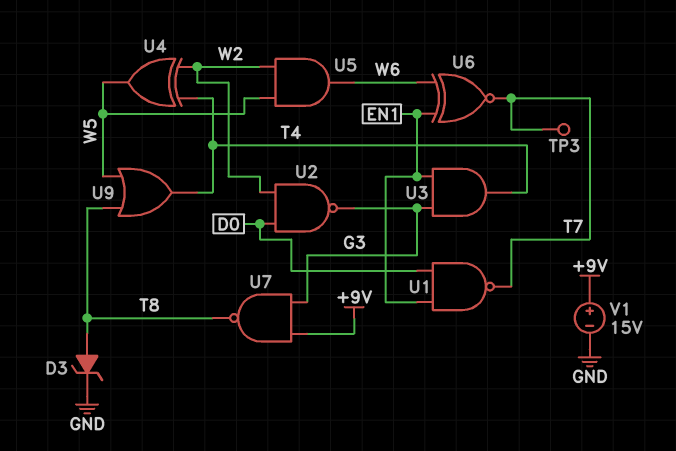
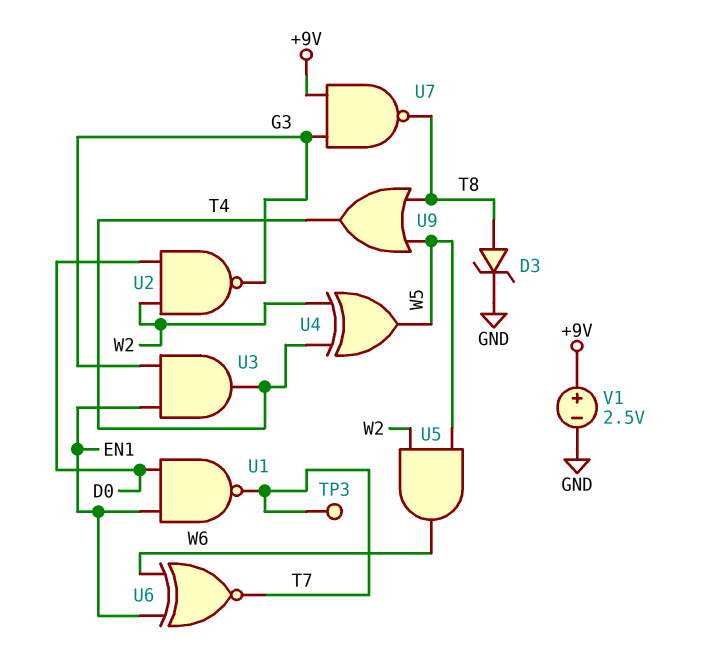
V1: 15V (plus +9V, minus GND) -> 2.5V (plus +9V, minus GND)

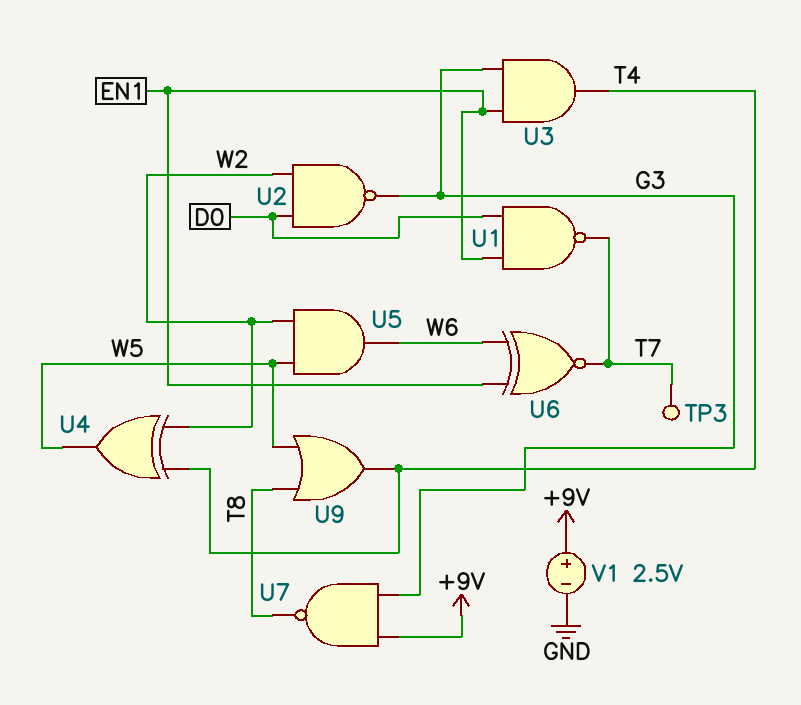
D3: zener (A T8, K GND) -> none

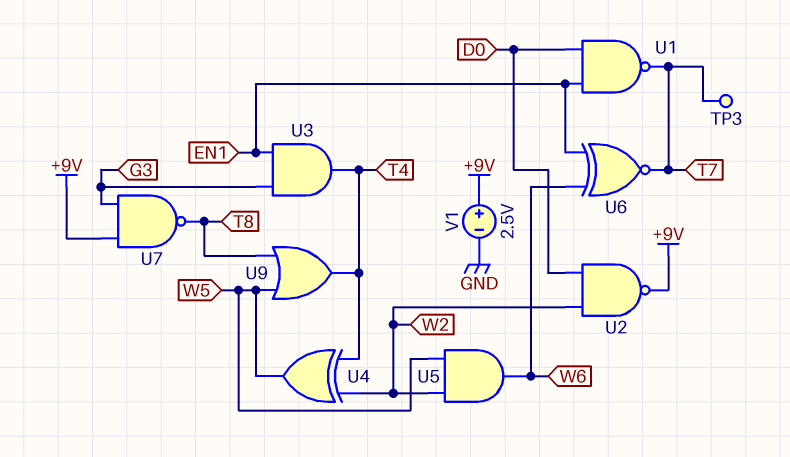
U2: NAND (in D0, in W2, out G3) -> NAND (in D0, in W2, out +9V)

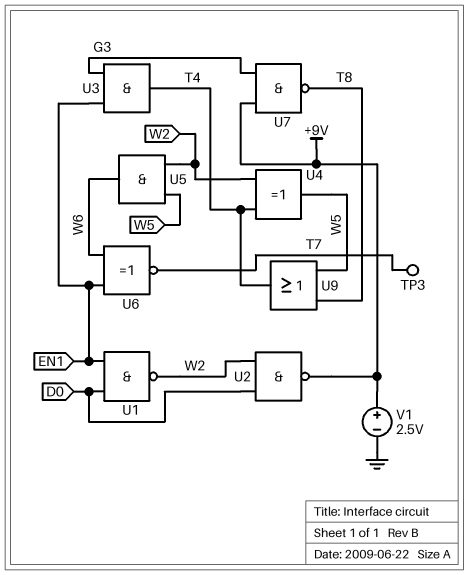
U1: NAND (in D0, in EN1, out T7) -> NAND (in D0, in EN1, out W2)

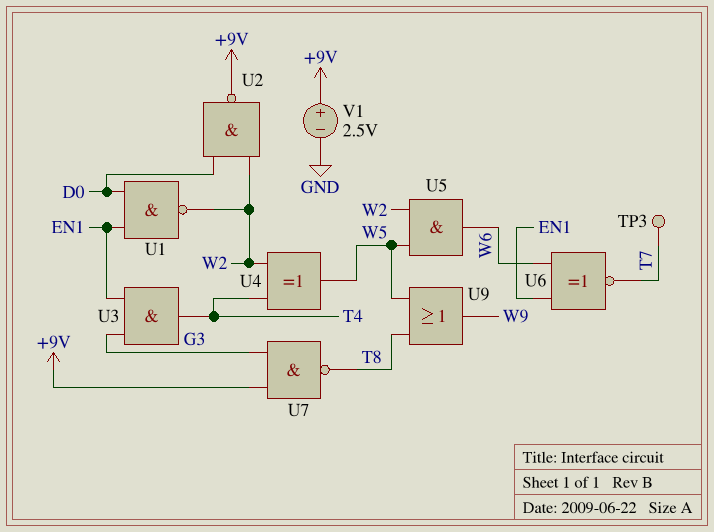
U9: OR (in T8, in W5, out T4) -> OR (in T8, in W5, out W9)

